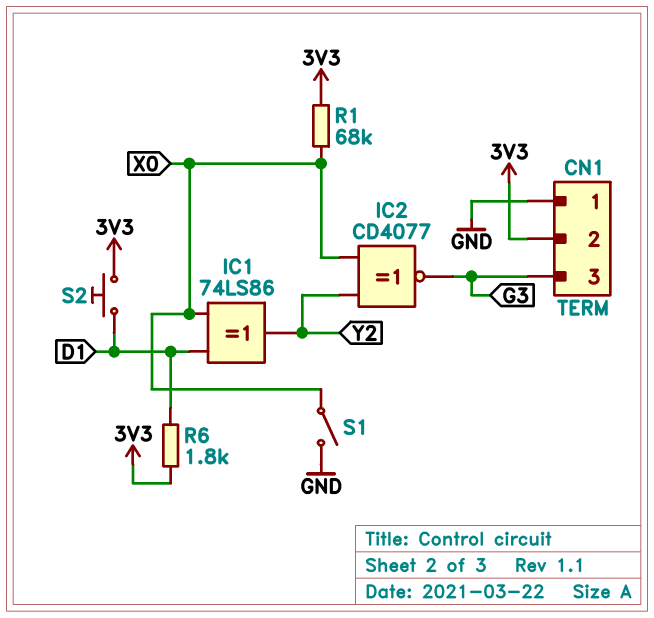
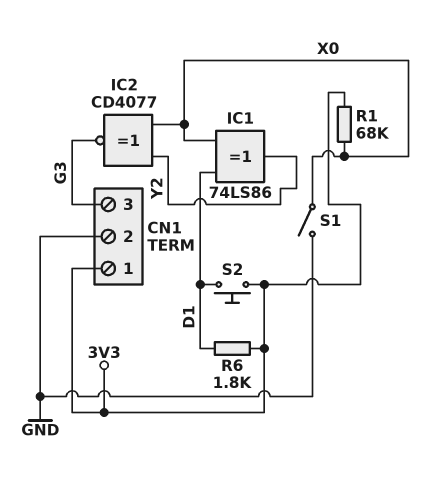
CN1 pin 1: GND -> 3V3
CN1 pin 2: 3V3 -> GND

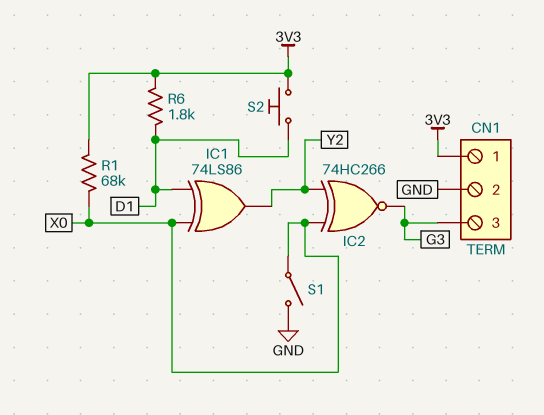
IC2: XNOR CD4077 (in X0, in Y2, out G3) -> XNOR 74HC266 (in X0, in Y2, out G3)

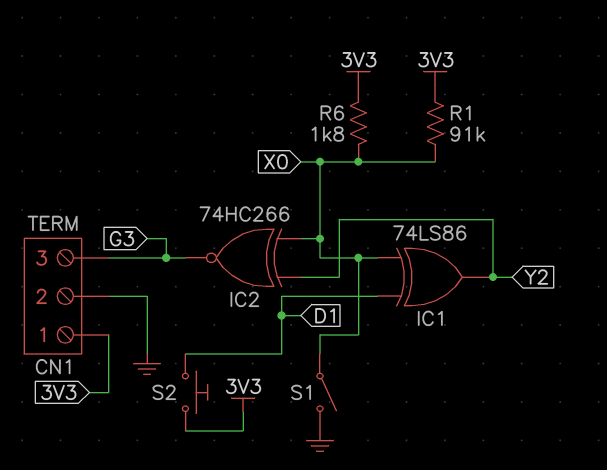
R1: 68k (3V3, X0) -> 91k (3V3, X0)
R6: 1.8k (3V3, D1) -> 1.8k (3V3, X0)

